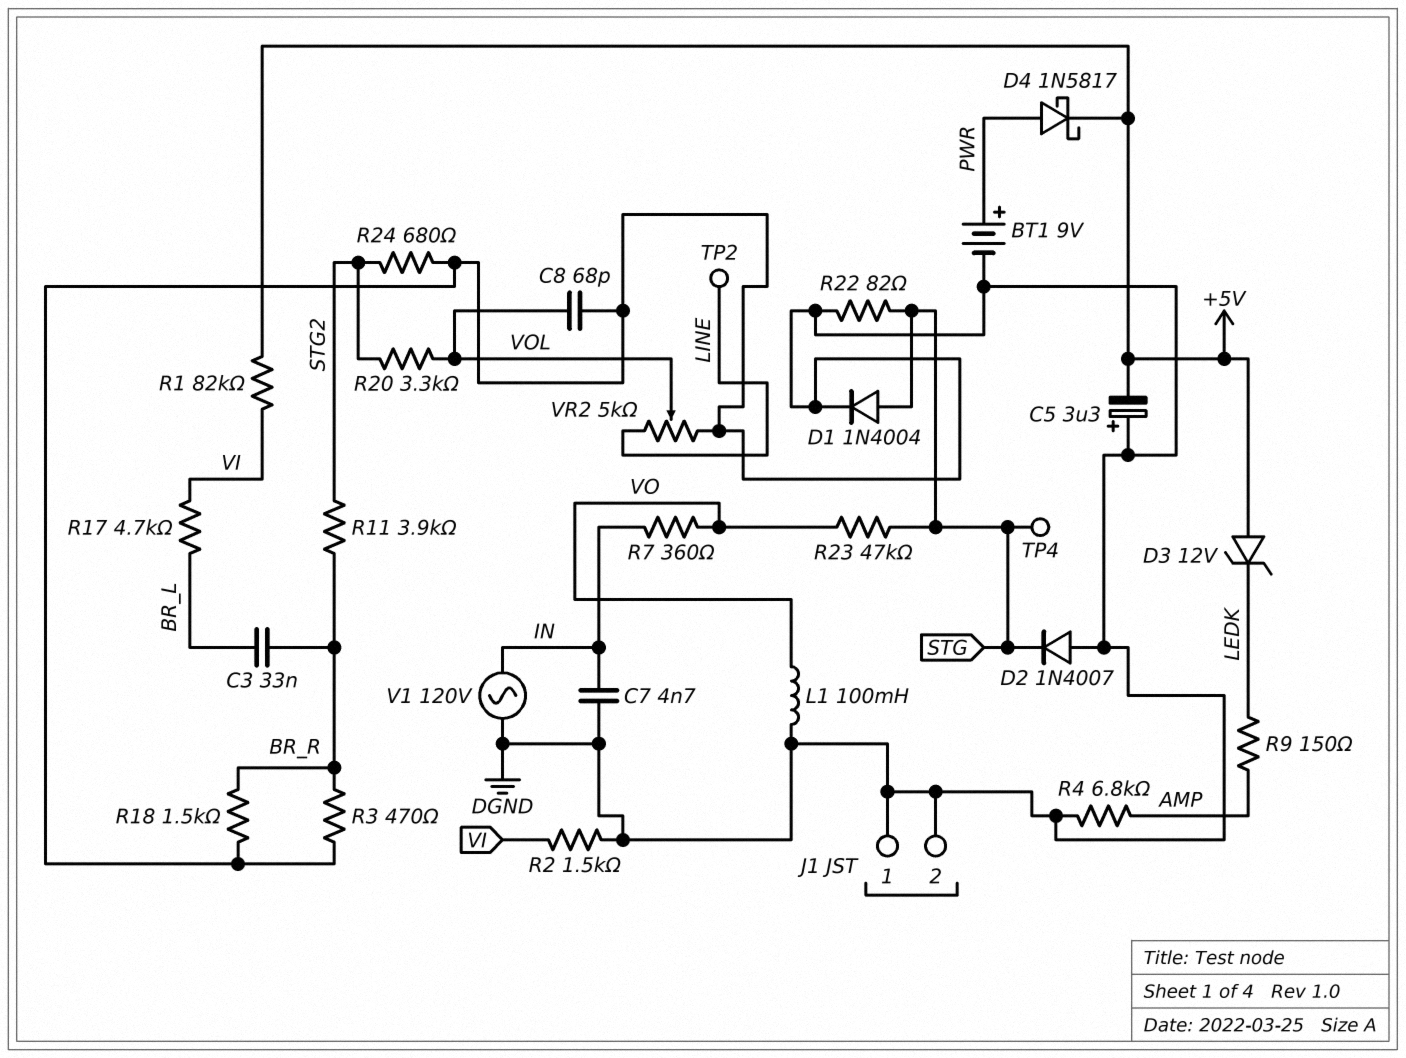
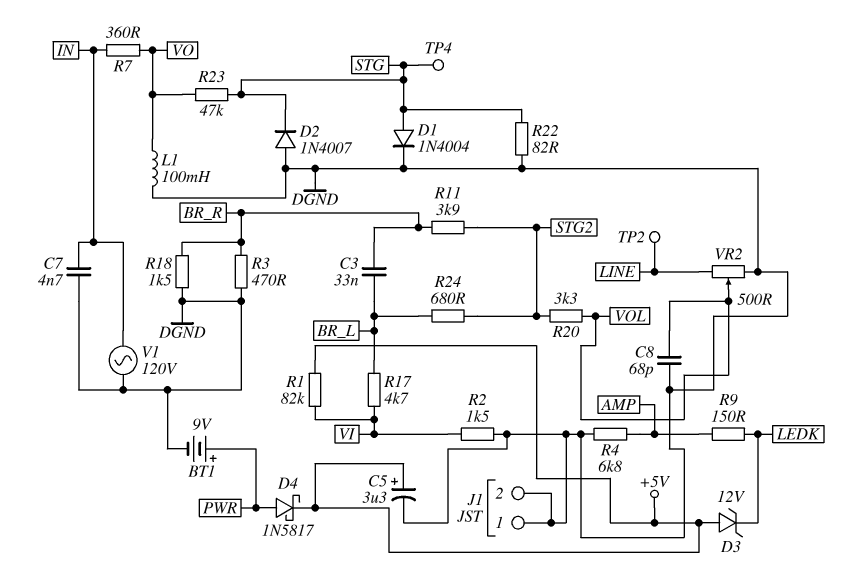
C5: 3.3uF (plus DGND, minus +5V) -> 3.3uF (plus +5V, minus DGND)
R24: 680 (DGND, STG2) -> 680 (BR_L, STG2)
VR2: 5k (DGND, LINE, wiper VOL) -> 500 (DGND, LINE, wiper VOL)

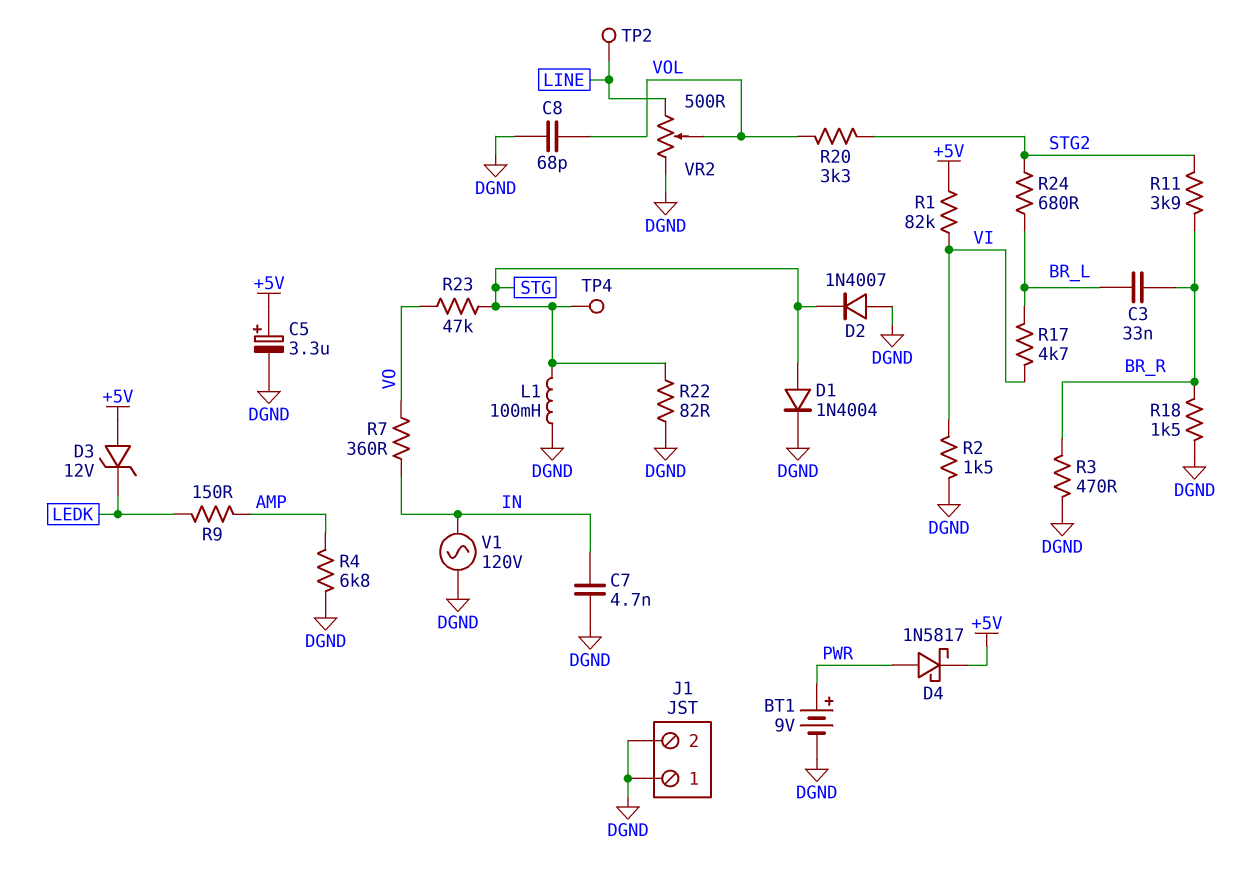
L1: 100mH (DGND, VO) -> 100mH (DGND, STG)

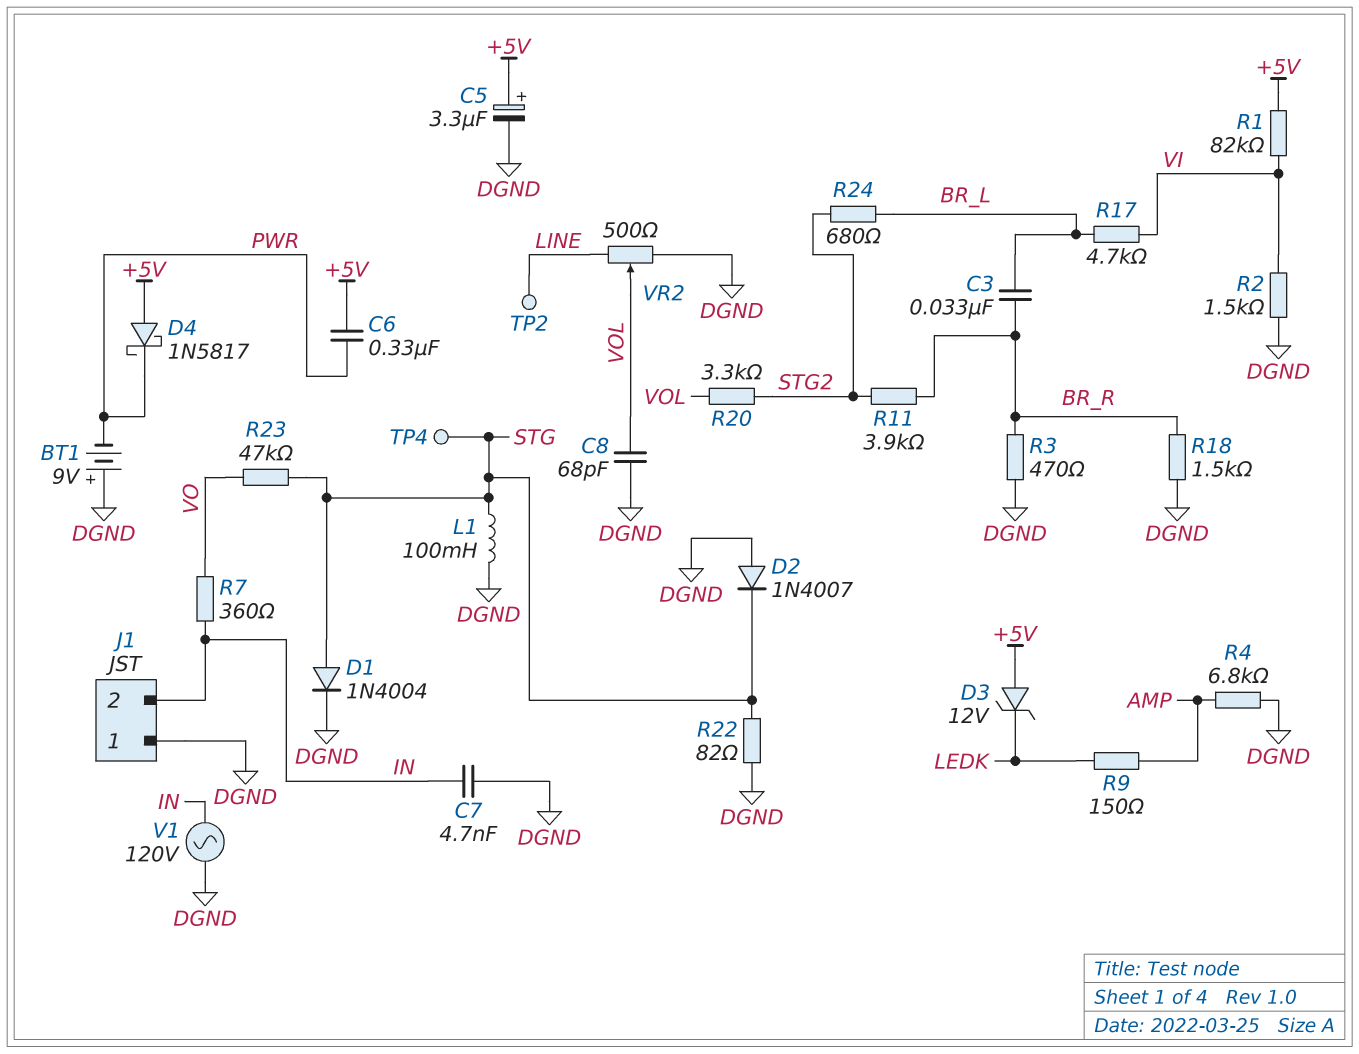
BT1: 9V (plus PWR, minus DGND) -> 9V (plus DGND, minus PWR)
C6: none -> 330nF (+5V, PWR)
D4: schottky 1N5817 (A PWR, K +5V) -> schottky 1N5817 (A +5V, K PWR)
J1 pin 2: DGND -> IN

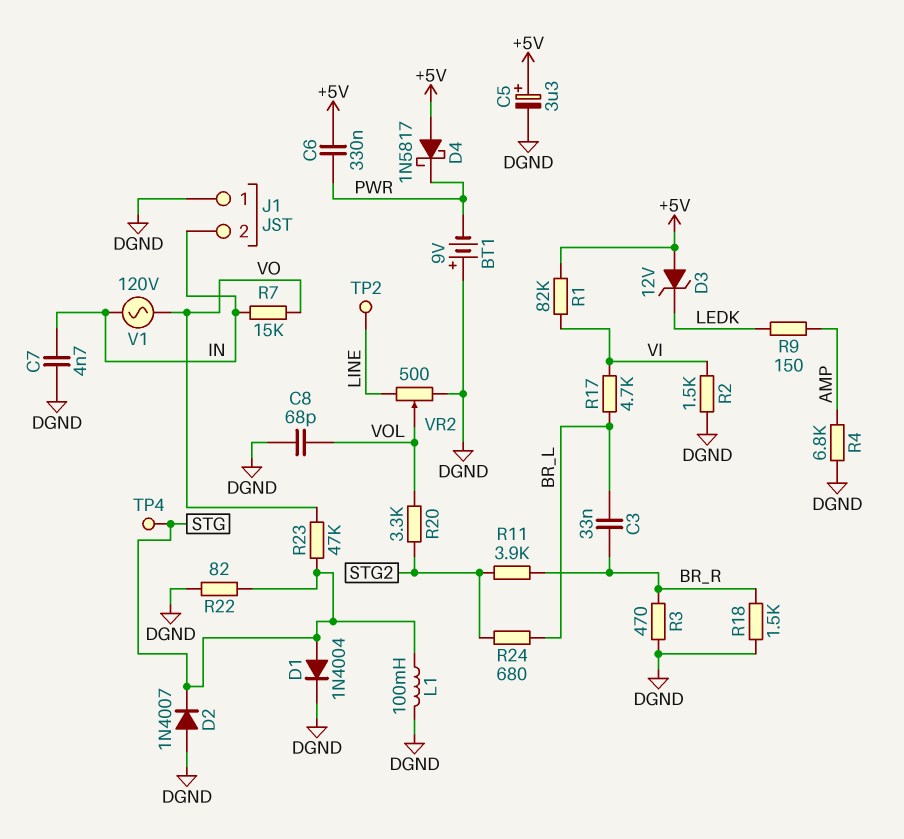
R7: 360 (IN, VO) -> 15k (IN, VO)
V1: AC 120V (DGND, IN) -> AC 120V (IN, VO)

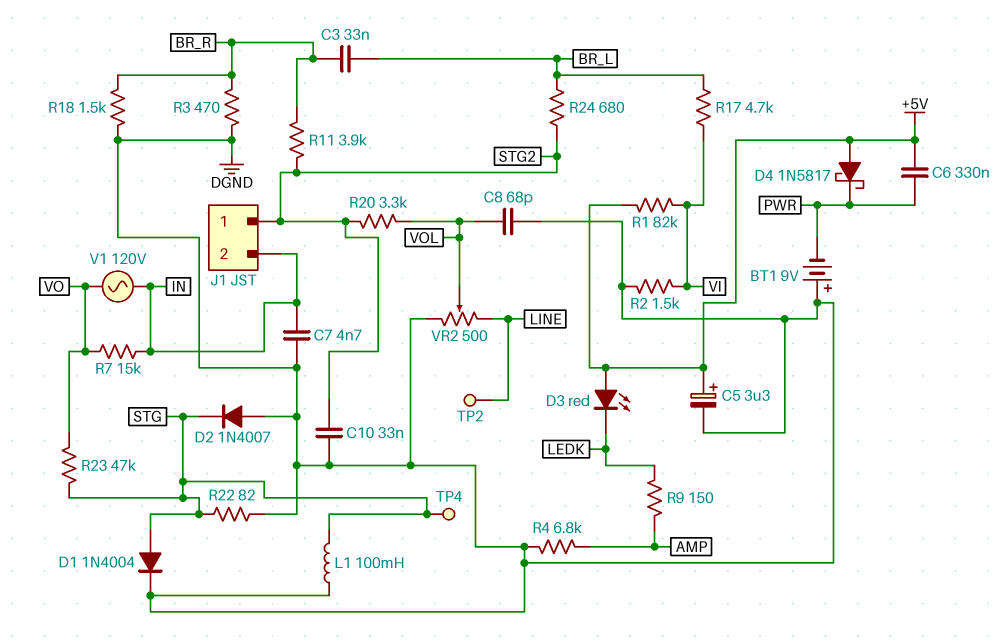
C10: none -> 33nF (DGND, STG2)
D3: zener 12V (A +5V, K LEDK) -> LED red (A +5V, K LEDK)
J1 pin 1: DGND -> STG2

